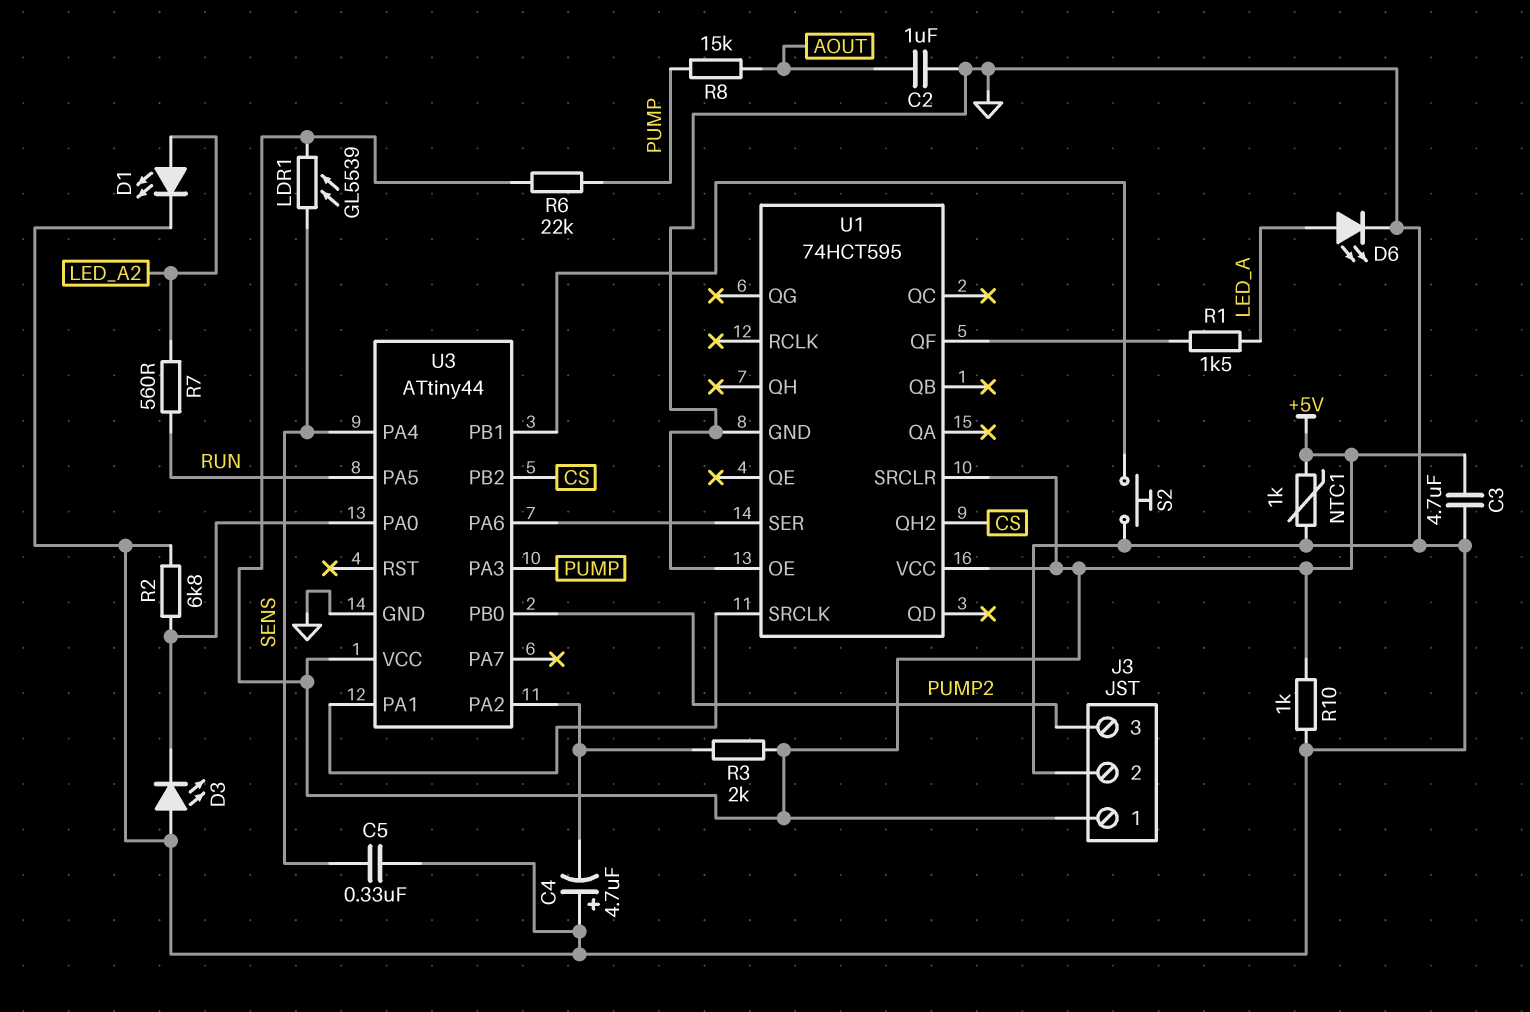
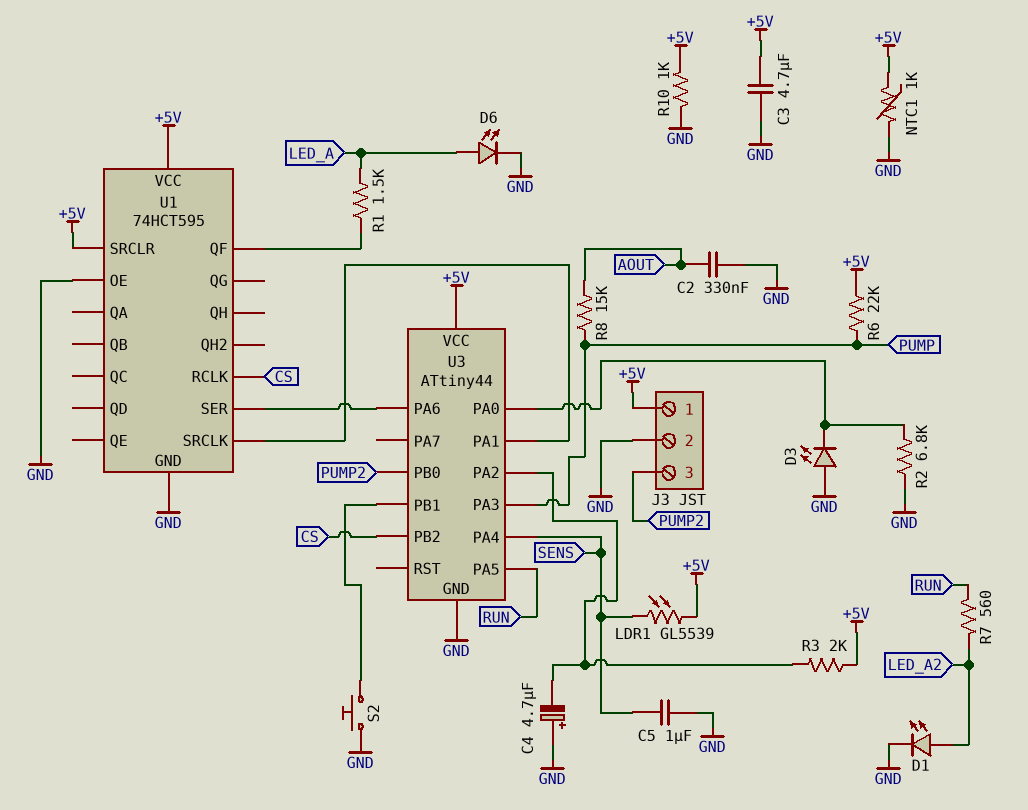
C2: 1uF (AOUT, GND) -> 330nF (AOUT, GND)
C5: 330nF (GND, SENS) -> 1uF (GND, SENS)
U1 pin QH2: CS -> none
U1 pin RCLK: none -> CS

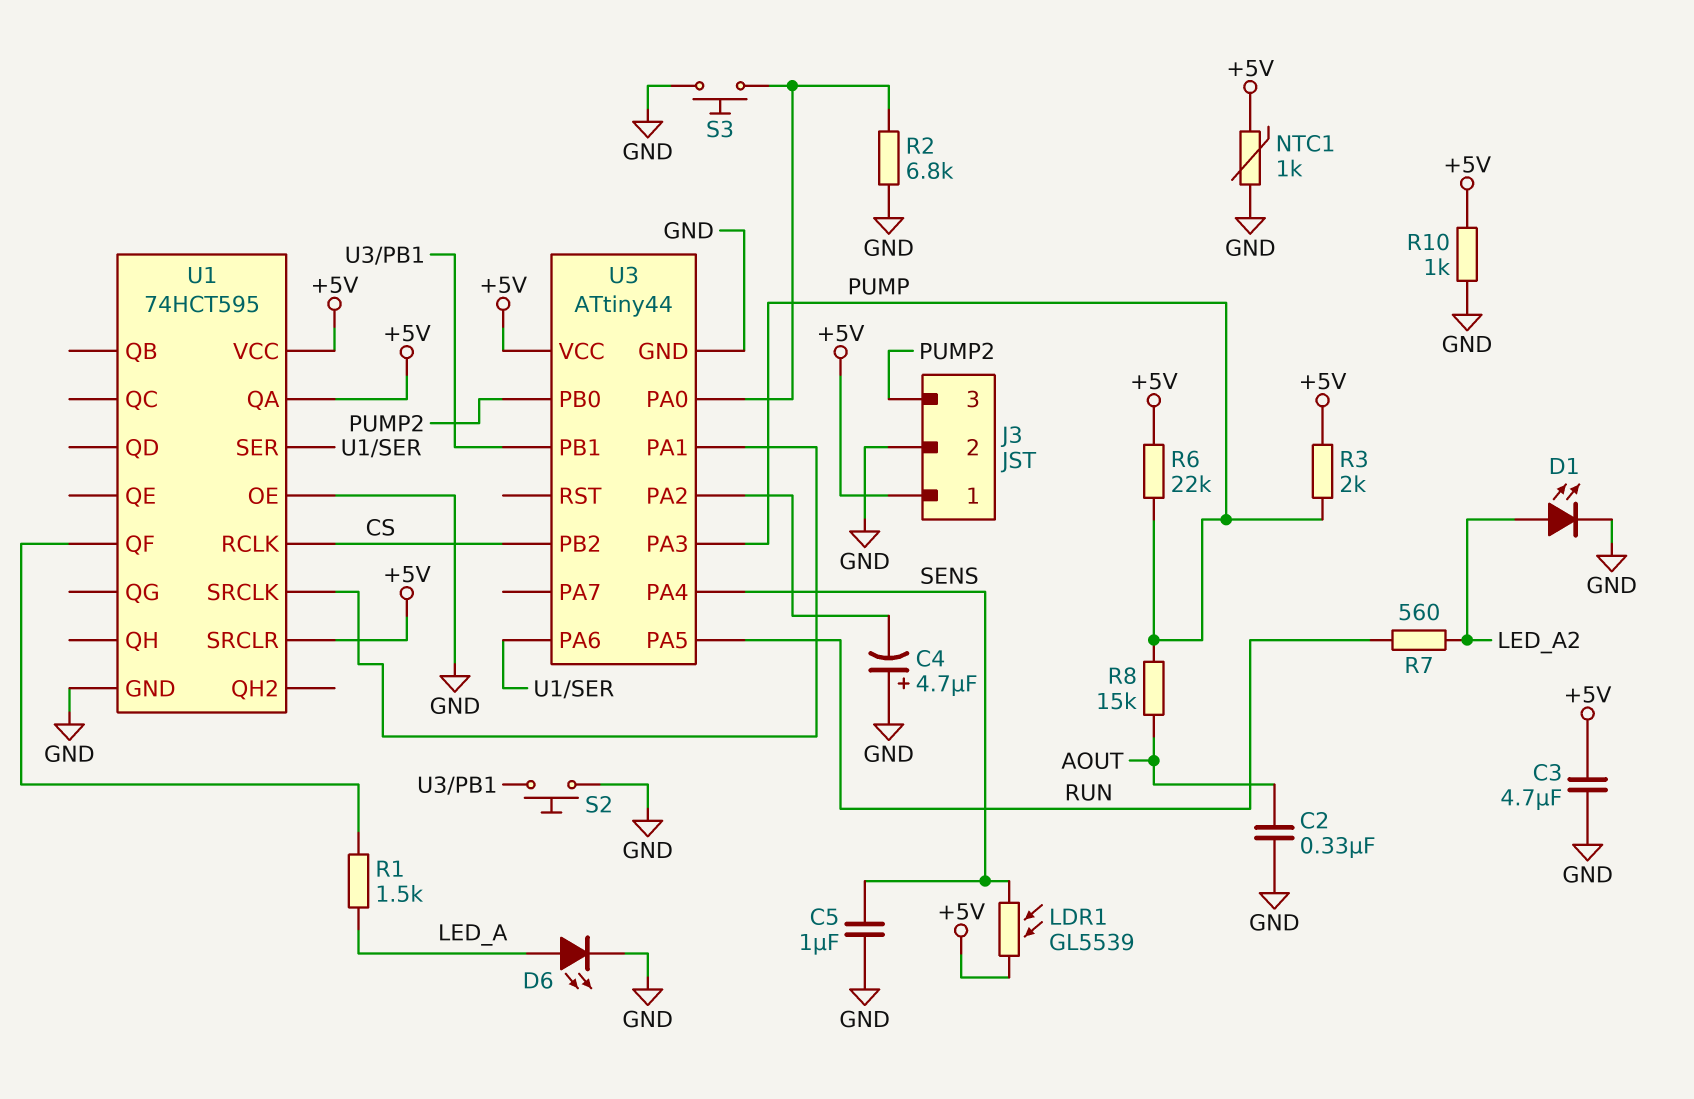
D3: LED (A GND, K U3/PA0) -> none
R3: 2k (+5V, U3/PA2) -> 2k (+5V, PUMP)
S3: none -> button (GND, U3/PA0)
U1 pin QA: none -> +5V

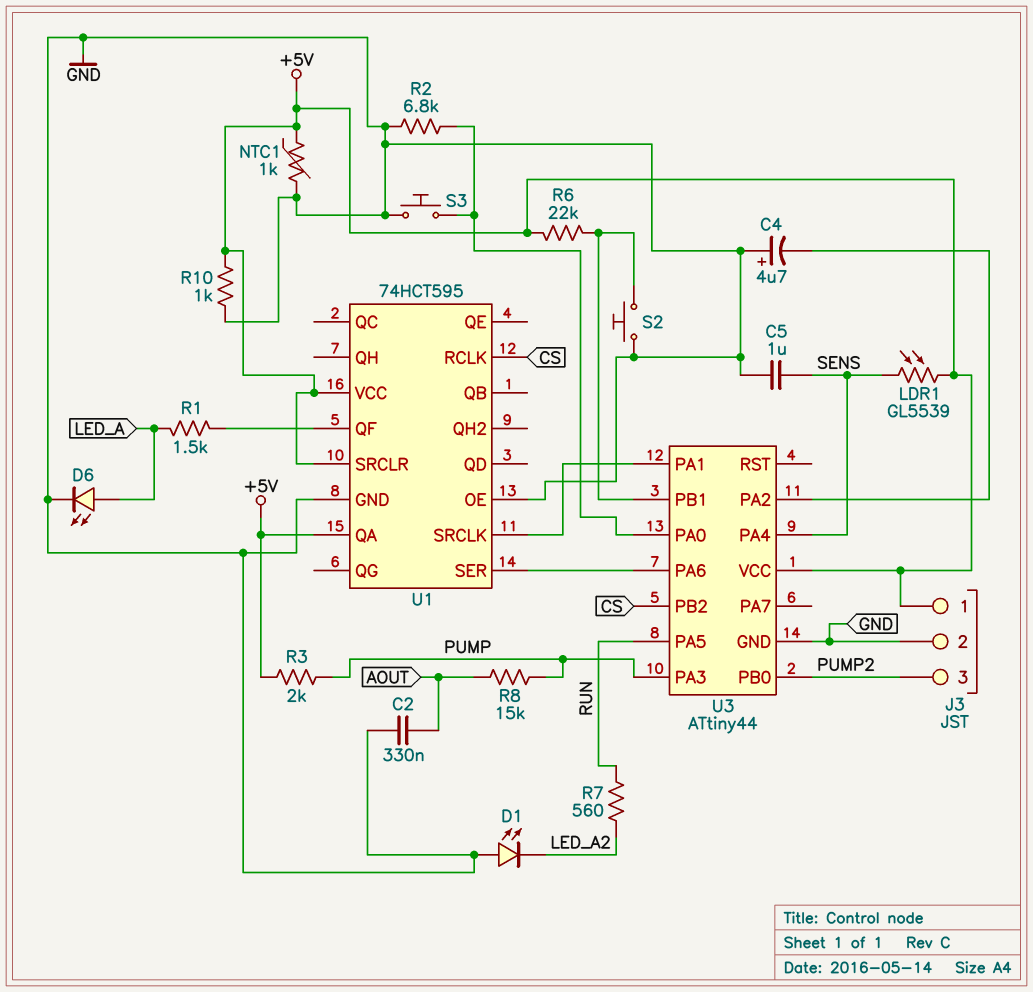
C3: 4.7uF (+5V, GND) -> none
D1: LED (A LED_A2, K GND) -> LED (A GND, K LED_A2)
R6: 22k (+5V, PUMP) -> 22k (+5V, U3/PB1)

